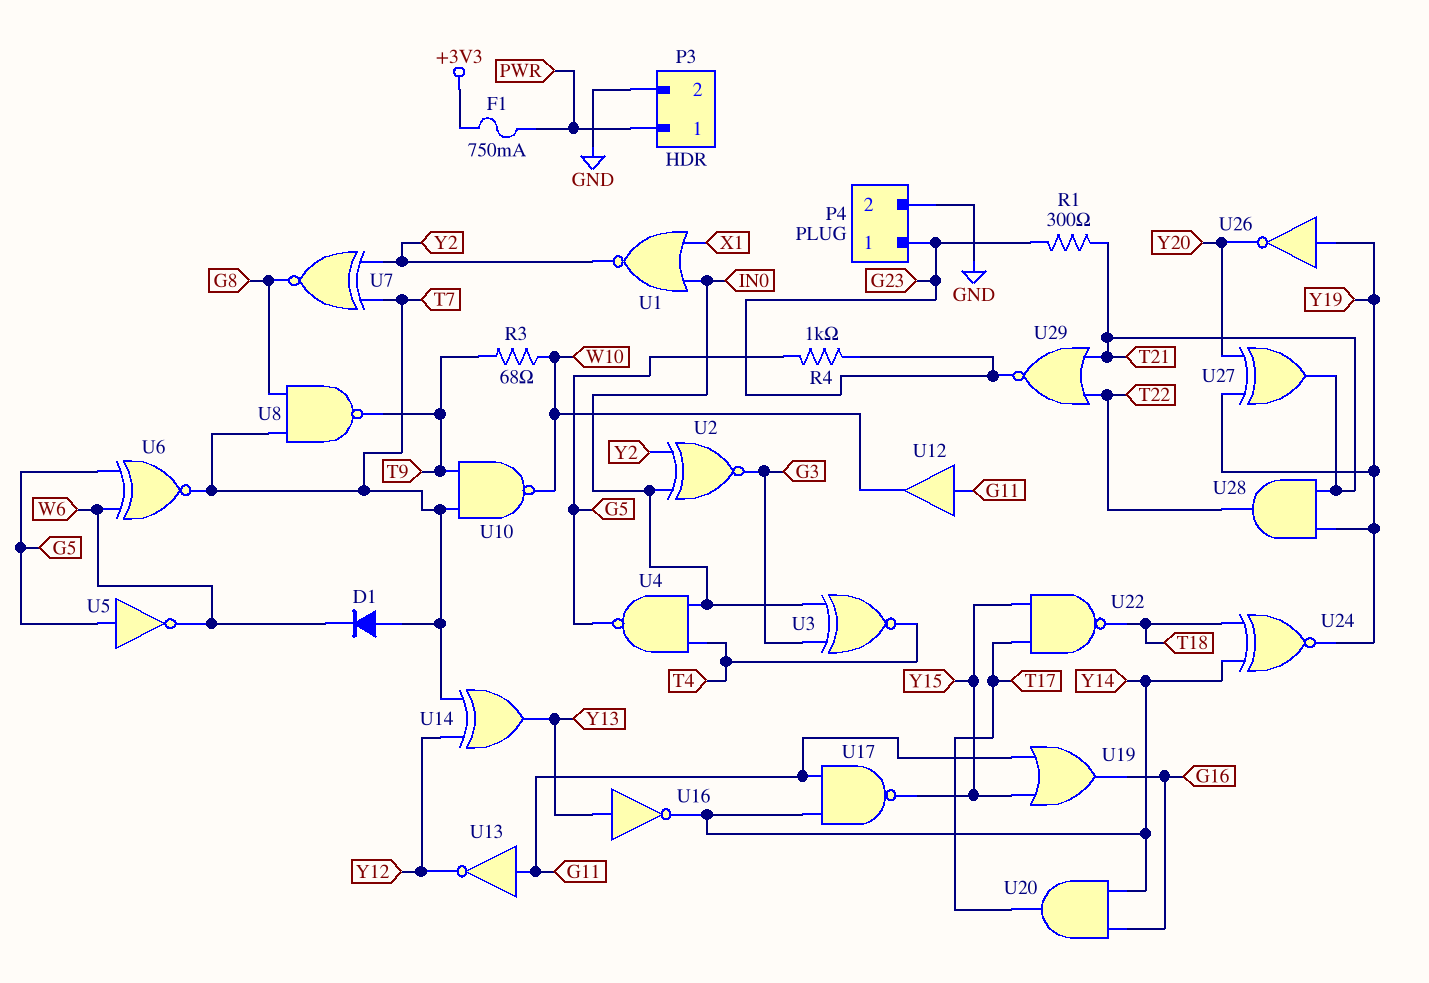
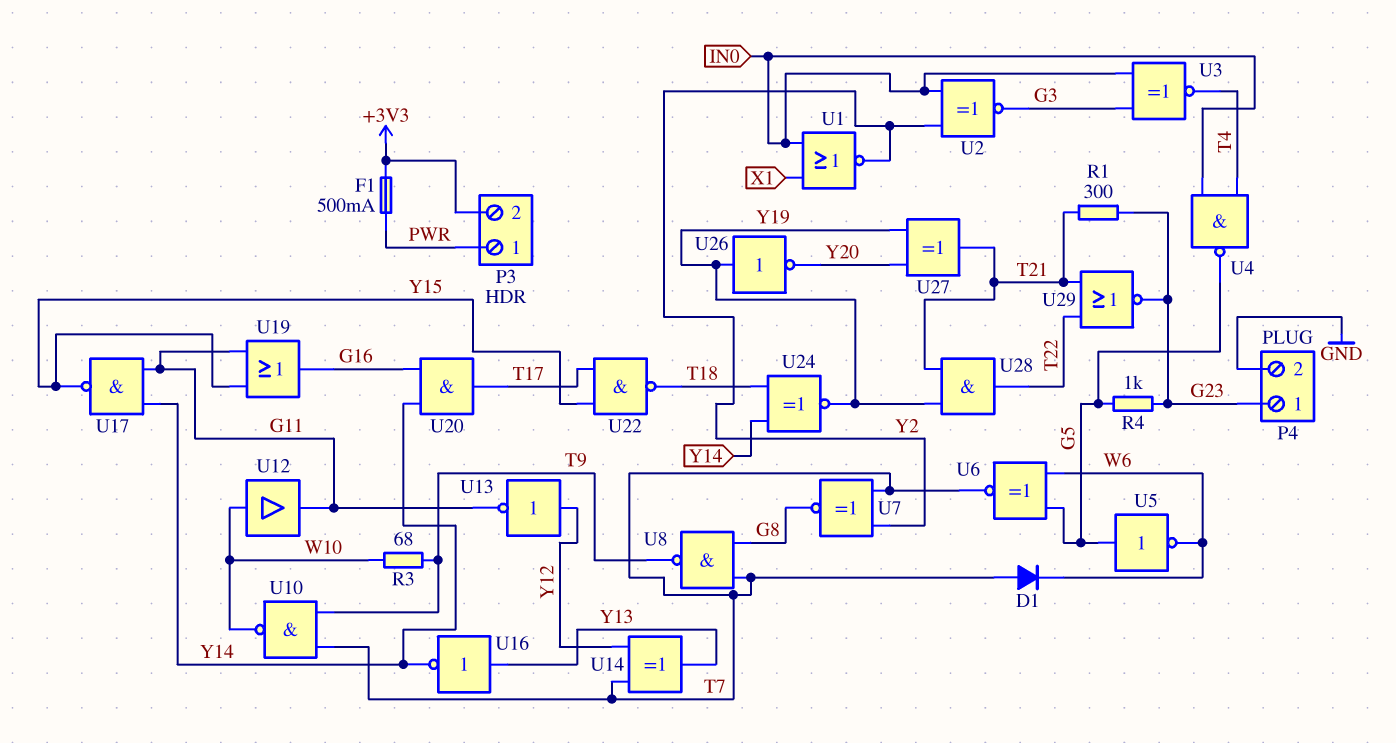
F1: 750mA (+3V3, PWR) -> 500mA (+3V3, PWR)
P3 pin 2: GND -> +3V3
U12: buffer (in G11, out W10) -> buffer (in W10, out G11)
U13: NOT (in G11, out Y12) -> NOT (in Y12, out G11)

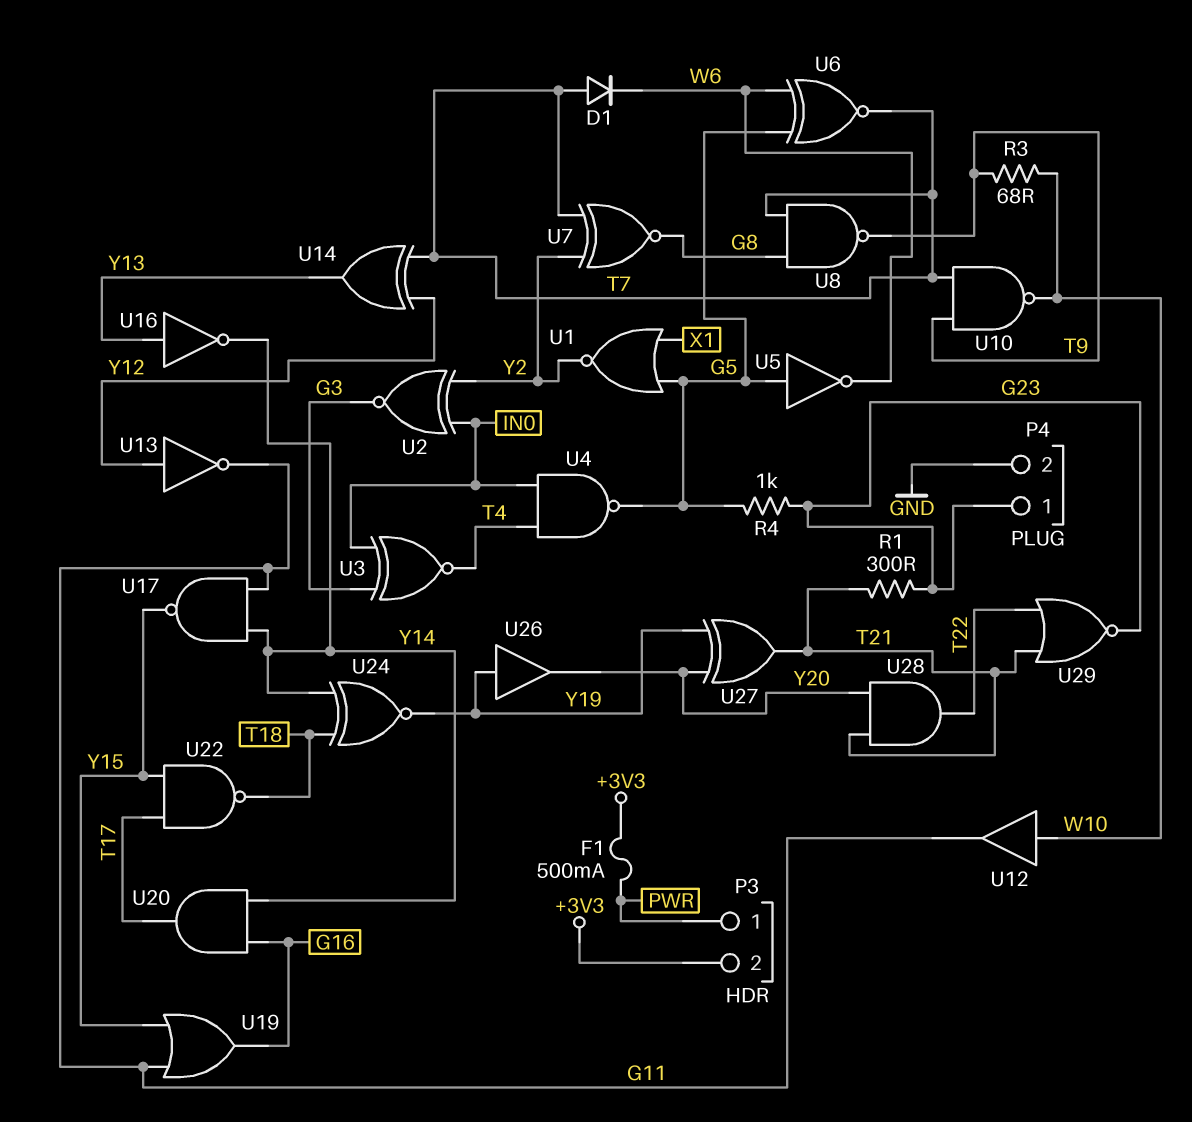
U1: NOR (in IN0, in X1, out Y2) -> NOR (in G5, in X1, out Y2)
U26: NOT (in Y19, out Y20) -> buffer (in Y19, out Y20)
U28: AND (in T21, in Y19, out T22) -> AND (in T21, in Y20, out T22)

